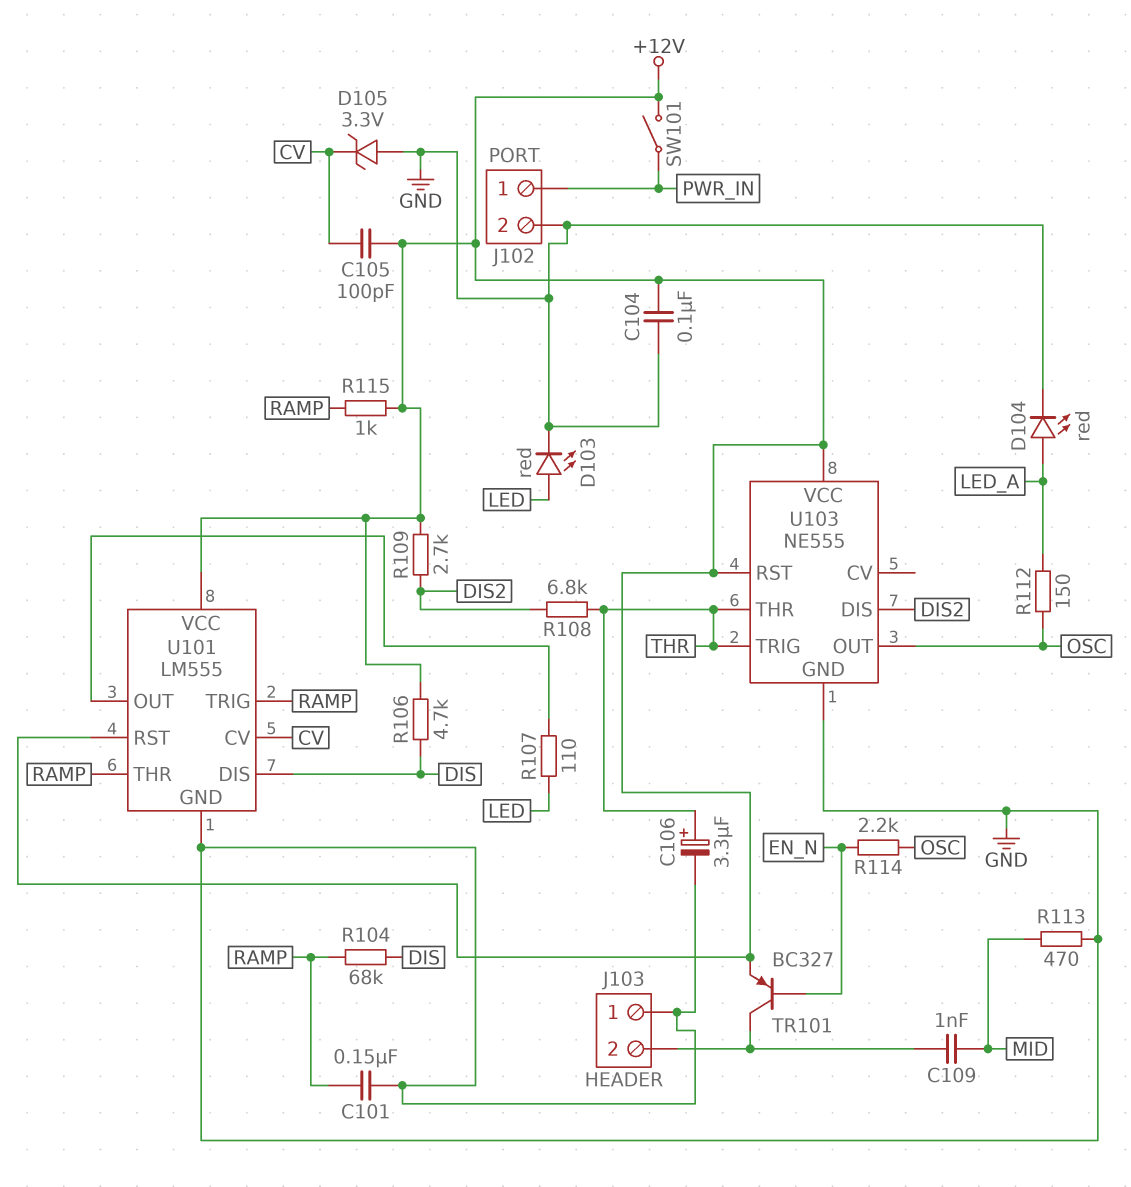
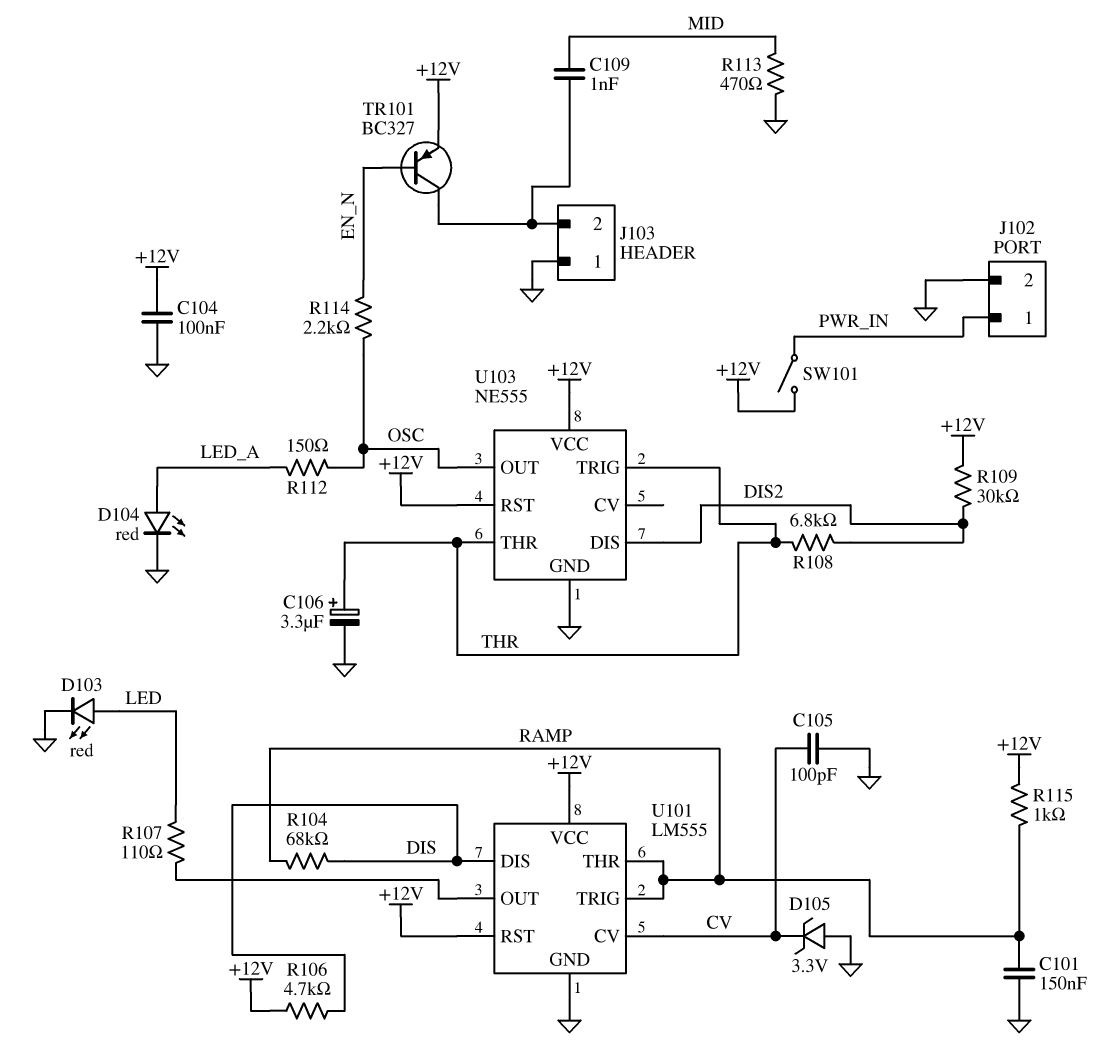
C105: 100pF (+12V, CV) -> 100pF (CV, GND)
R109: 2.7k (+12V, DIS2) -> 30k (+12V, DIS2)

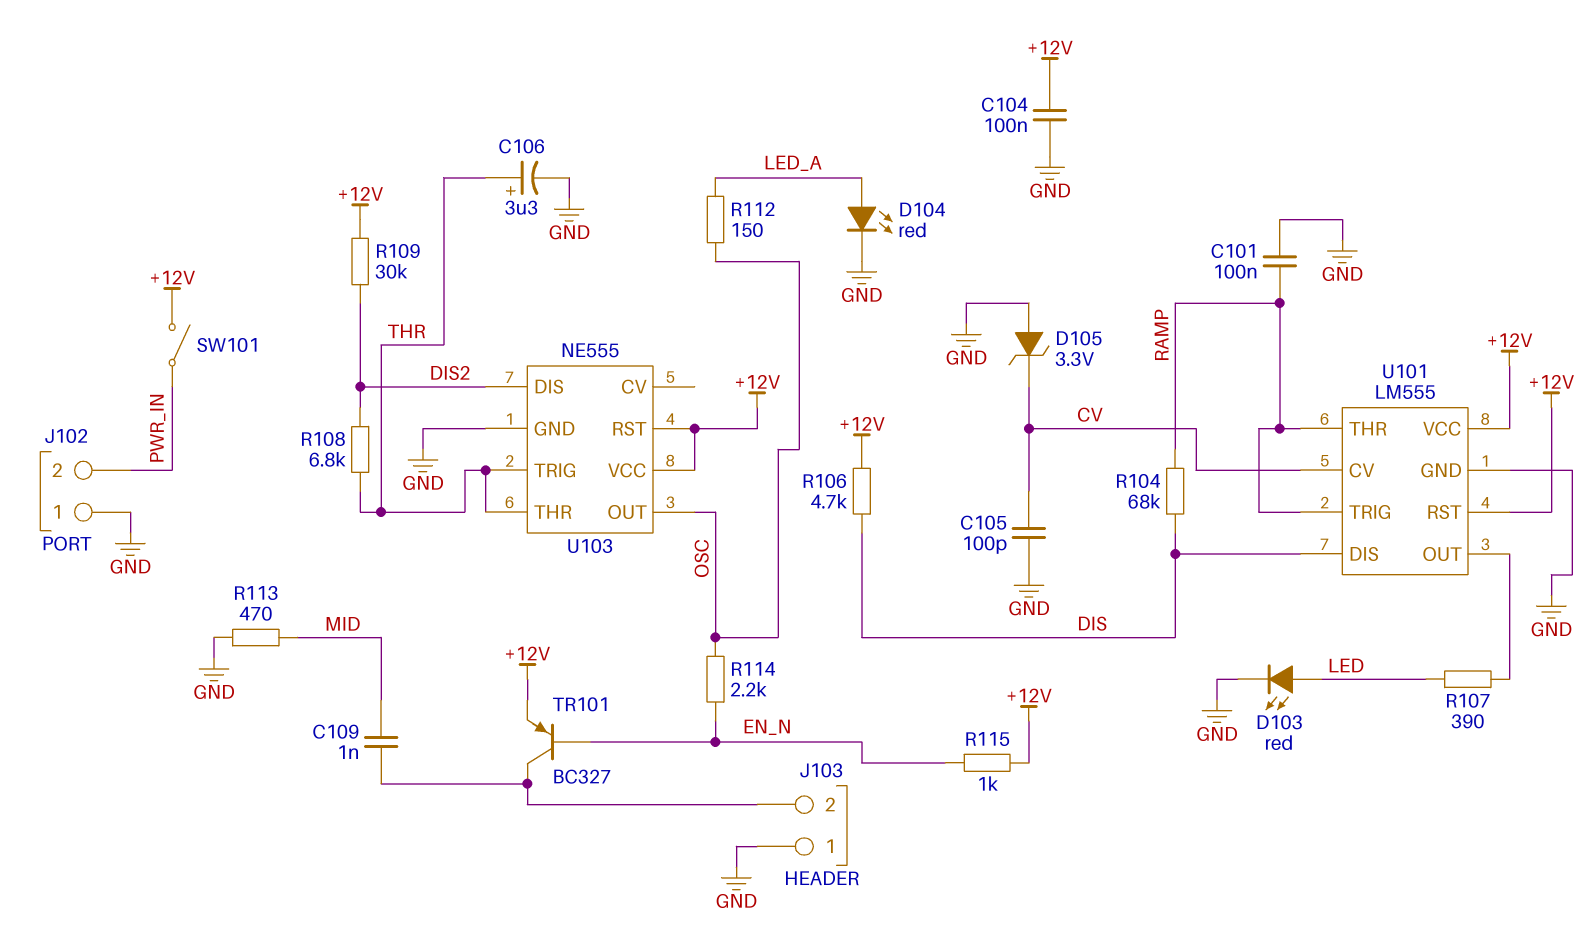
C101: 150nF (GND, RAMP) -> 100nF (GND, RAMP)
J102 pin 1: PWR_IN -> GND
J102 pin 2: GND -> PWR_IN
R107: 110 (LED, U101/OUT) -> 390 (LED, U101/OUT)
R115: 1k (+12V, RAMP) -> 1k (+12V, EN_N)

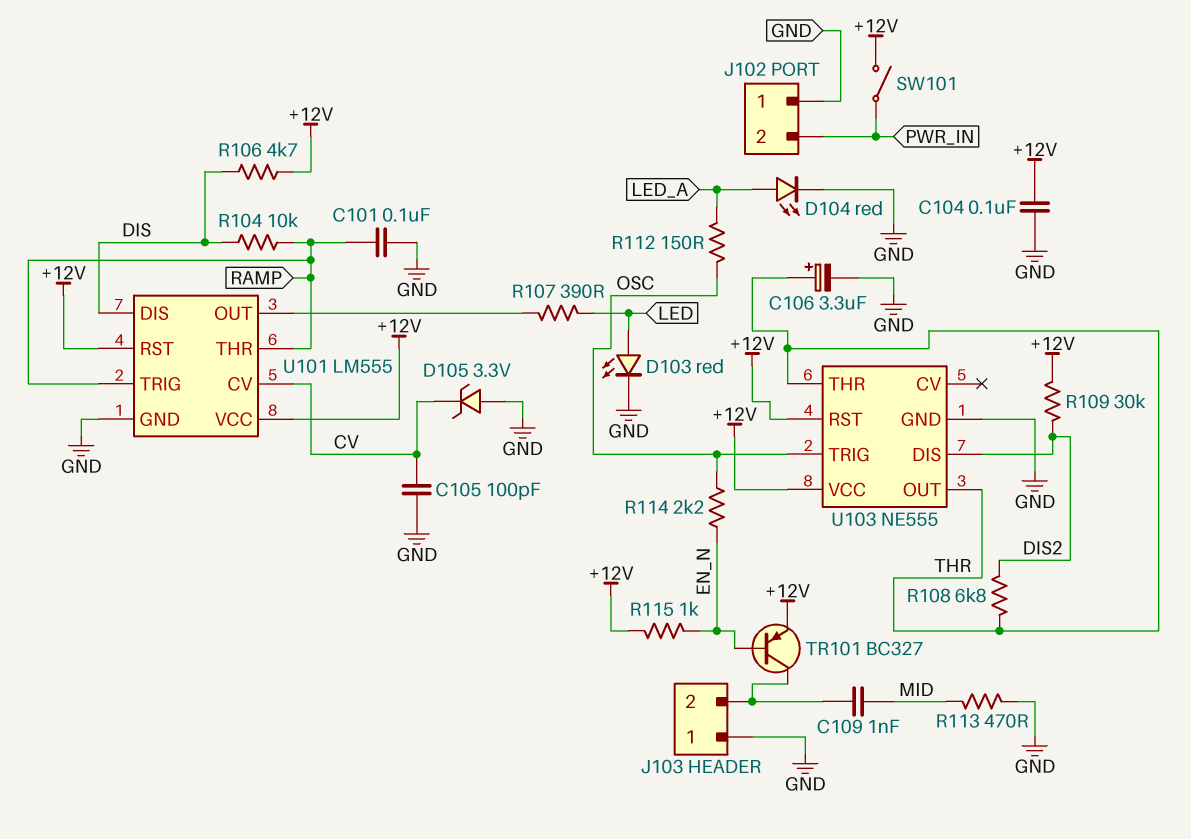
R104: 68k (DIS, RAMP) -> 10k (DIS, RAMP)
U103 pin OUT: OSC -> THR
U103 pin TRIG: THR -> OSC

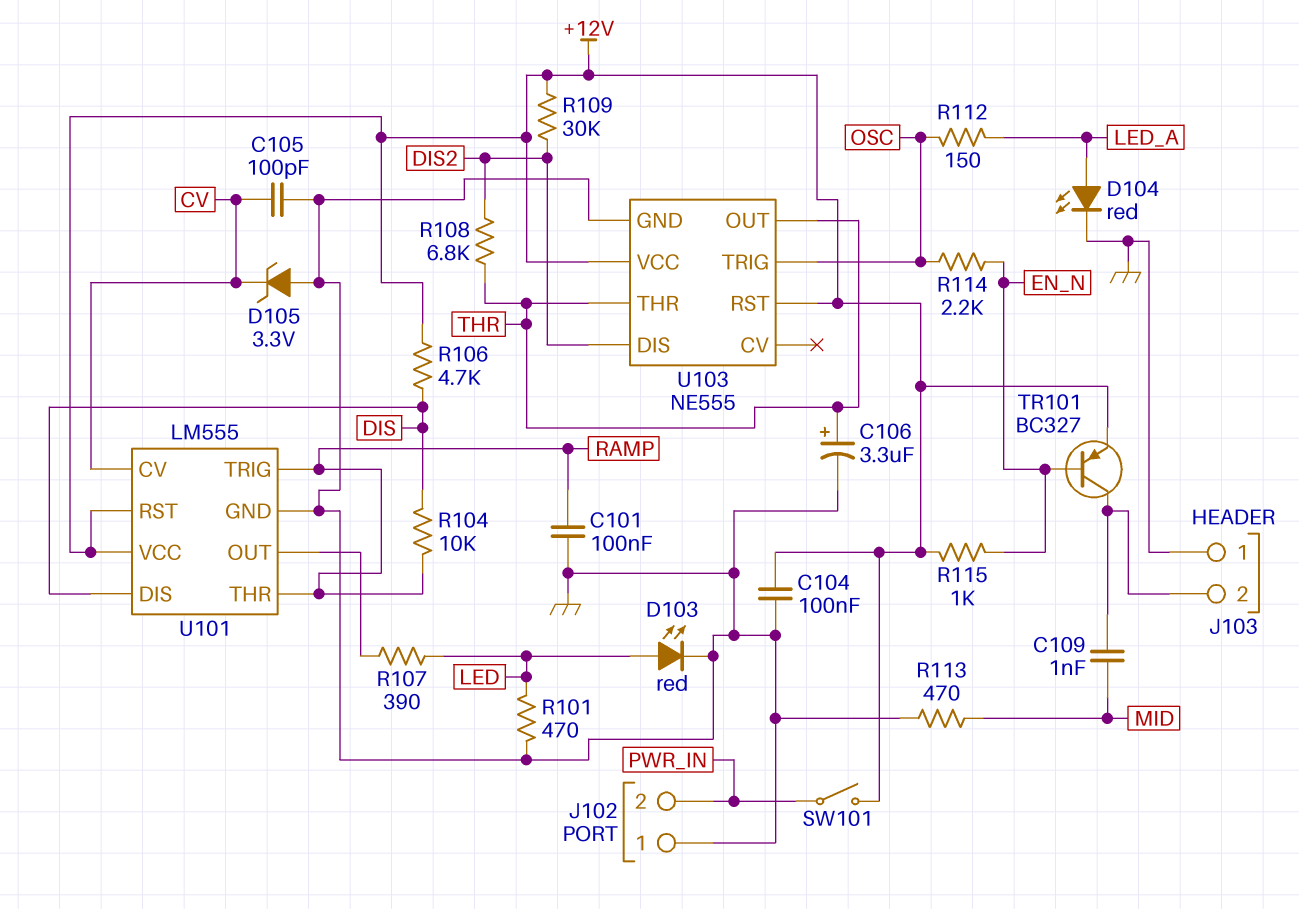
R101: none -> 470 (GND, LED)

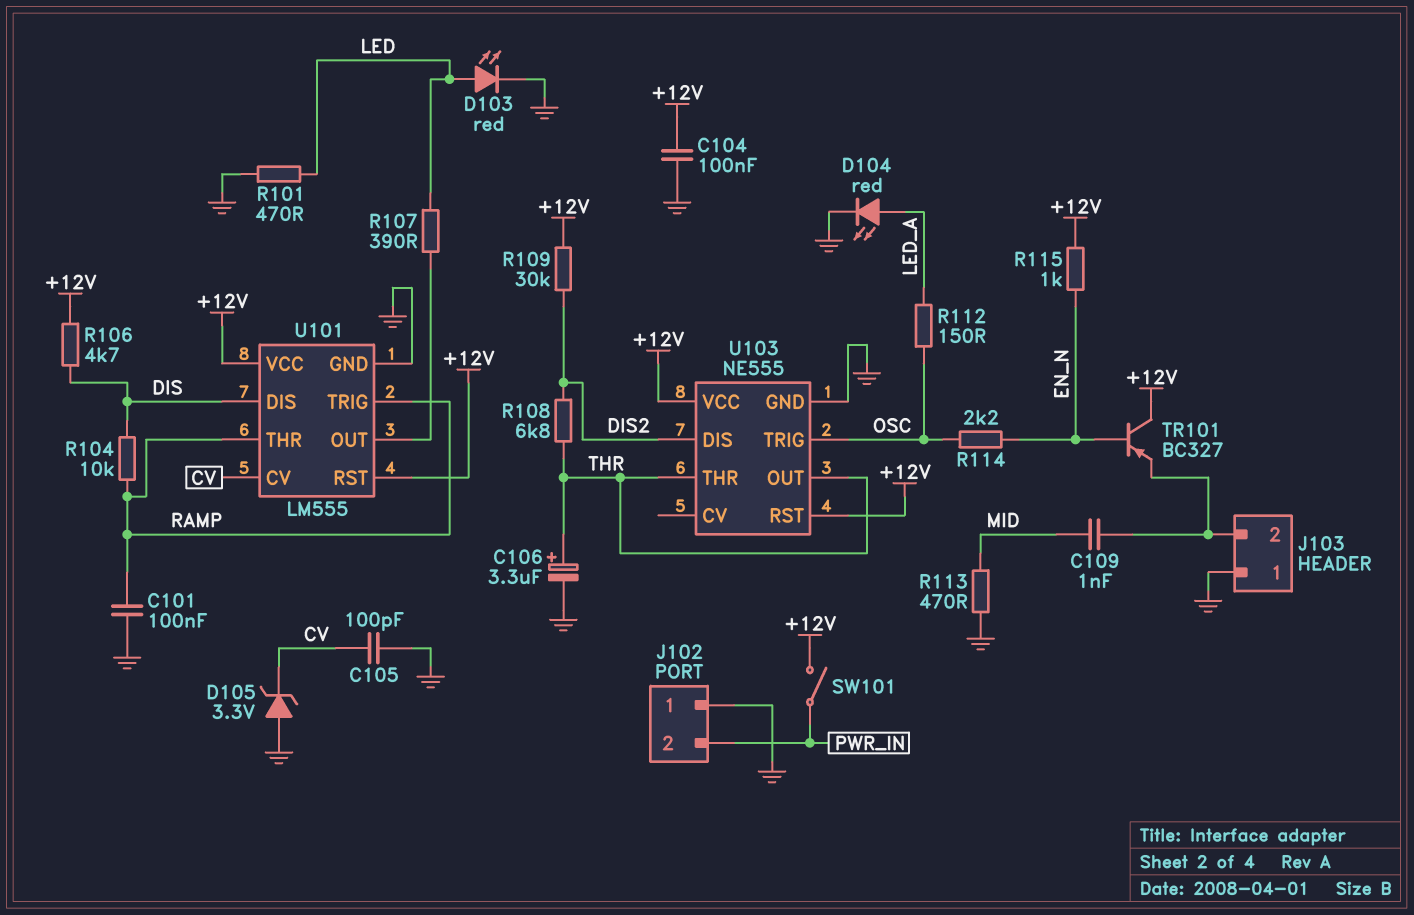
TR101: PNP BC327 (B EN_N, C J103/2, E +12V) -> PNP BC327 (B EN_N, C +12V, E J103/2)

